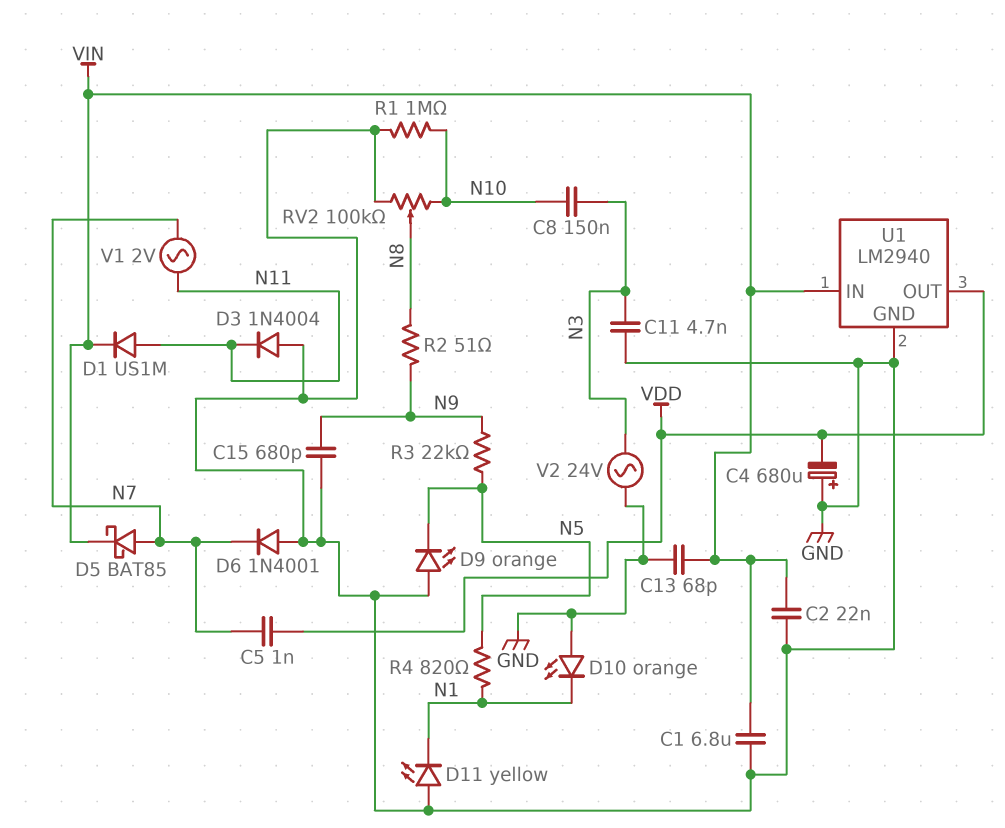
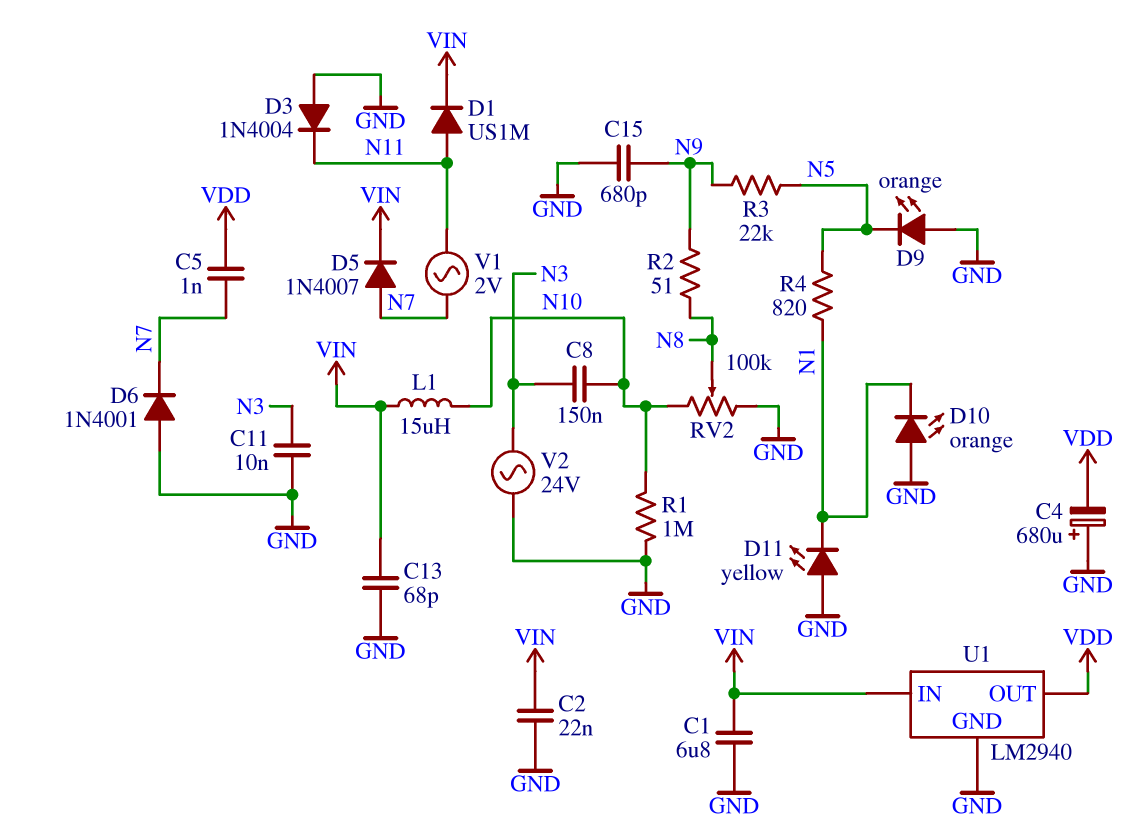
C11: 4.7nF (GND, N3) -> 10nF (GND, N3)
D5: schottky BAT85 (A N7, K VIN) -> diode 1N4007 (A N7, K VIN)
L1: none -> 15uH (N10, VIN)

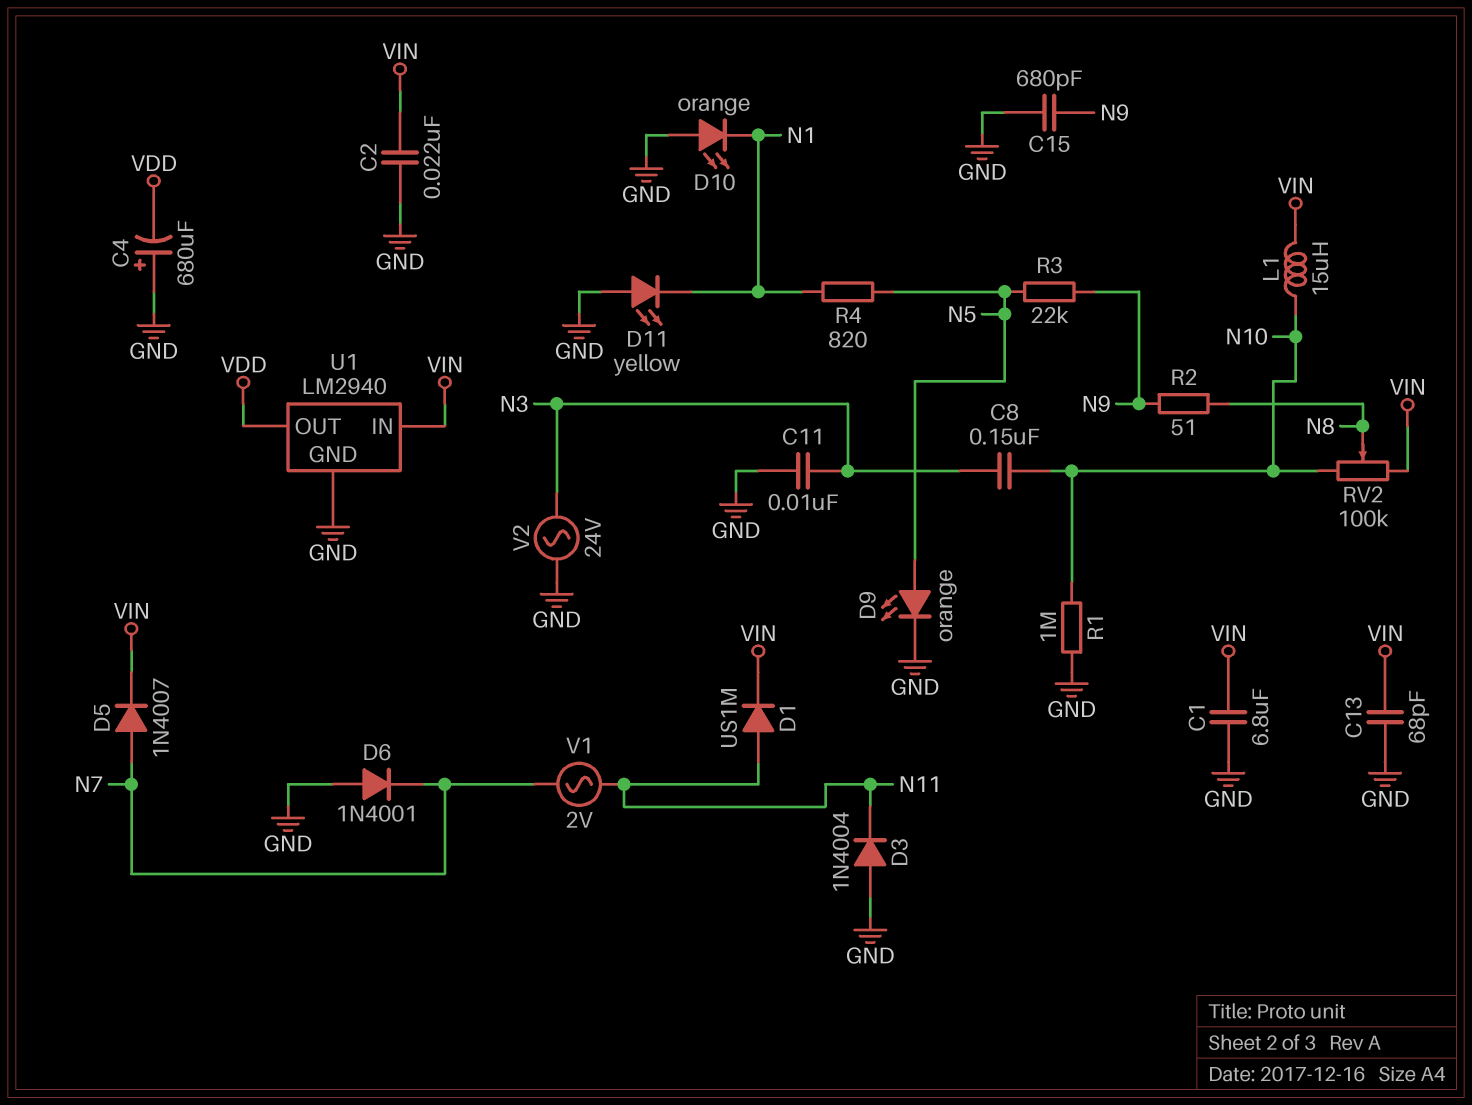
C5: 1nF (N7, VDD) -> none
D9: LED orange (A GND, K N5) -> LED orange (A N5, K GND)
RV2: 100k (GND, N10, wiper N8) -> 100k (N10, VIN, wiper N8)

